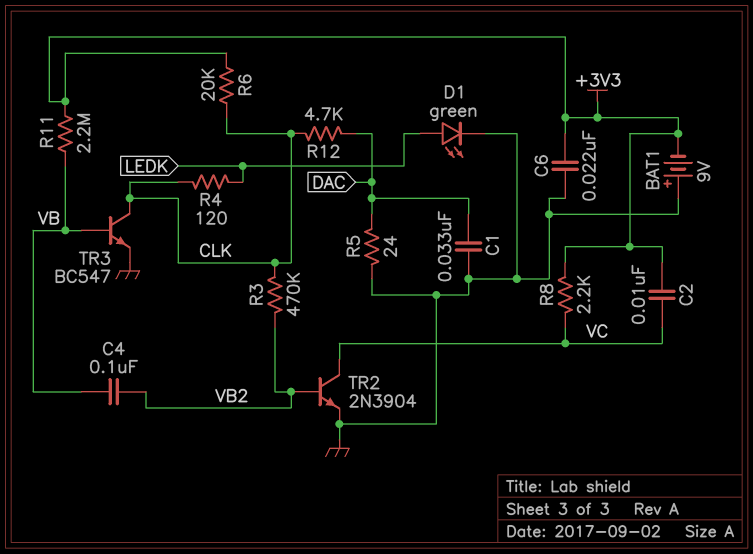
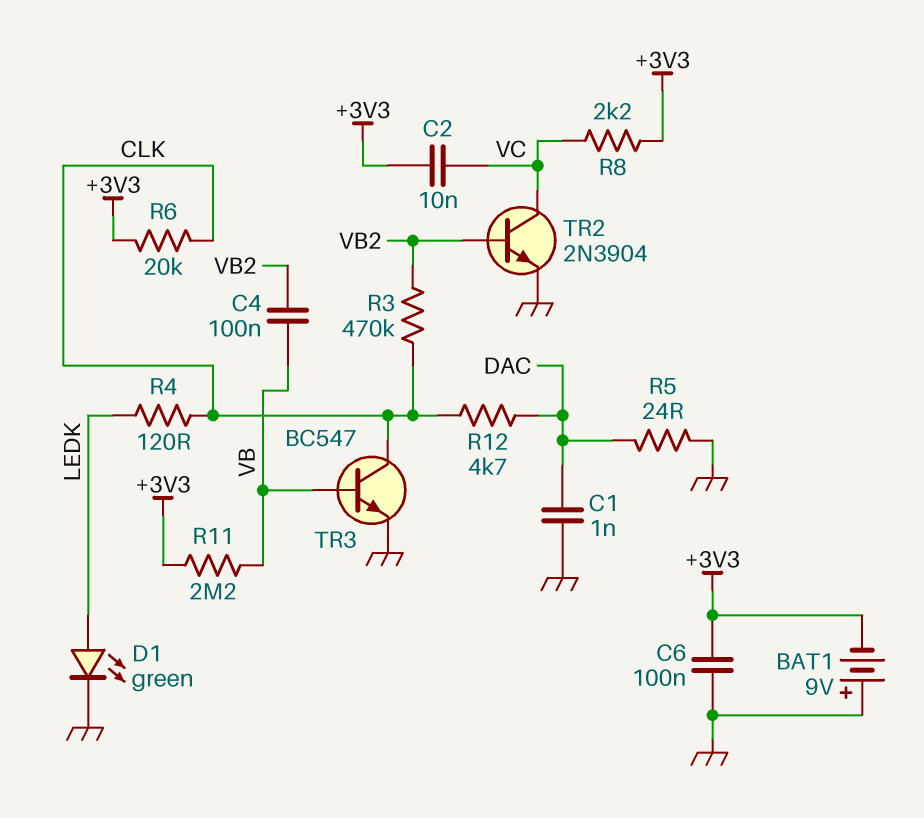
C1: 33nF (DAC, GND) -> 1nF (DAC, GND)
C6: 22nF (+3V3, GND) -> 100nF (+3V3, GND)

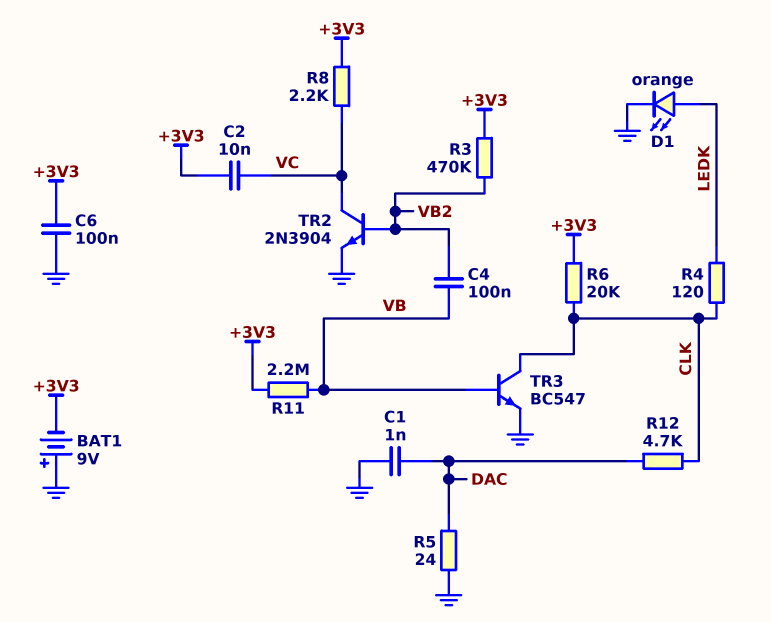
D1: LED green (A LEDK, K GND) -> LED orange (A LEDK, K GND)
R3: 470k (CLK, VB2) -> 470k (+3V3, VB2)

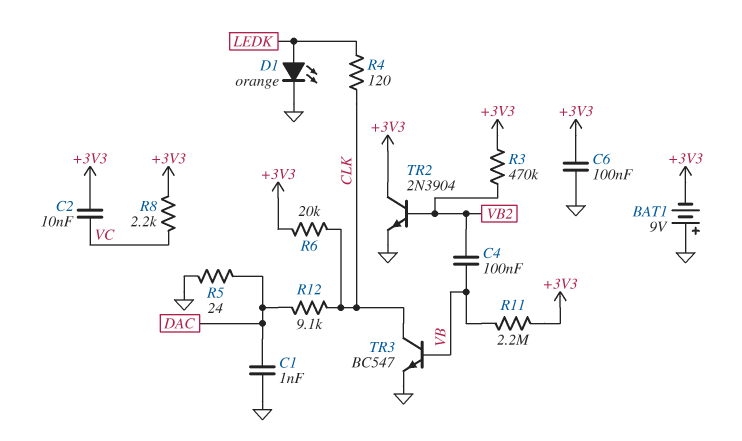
R12: 4.7k (CLK, DAC) -> 9.1k (CLK, DAC)
TR2: NPN 2N3904 (B VB2, C VC, E GND) -> NPN 2N3904 (B VB2, C +3V3, E GND)

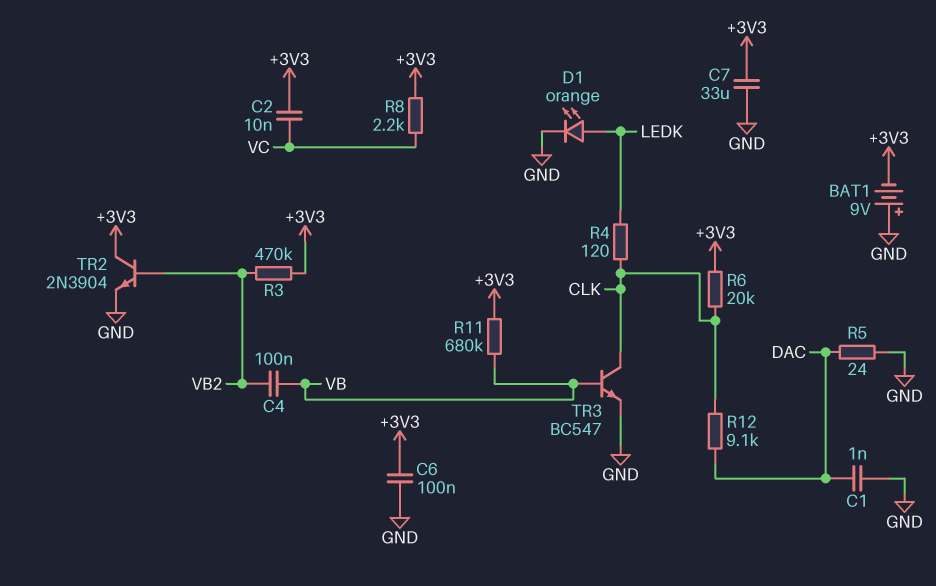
C7: none -> 33uF (+3V3, GND)
R11: 2.2M (+3V3, VB) -> 680k (+3V3, VB)

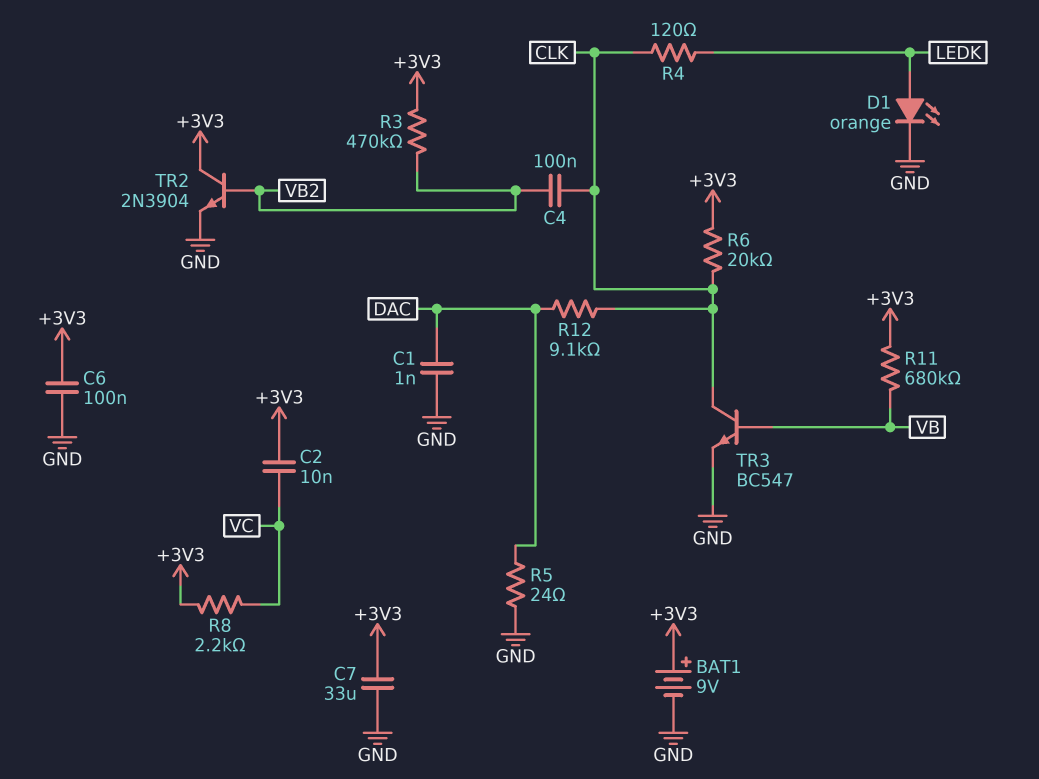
BAT1: 9V (plus GND, minus +3V3) -> 9V (plus +3V3, minus GND)
C4: 100nF (VB, VB2) -> 100nF (CLK, VB2)

